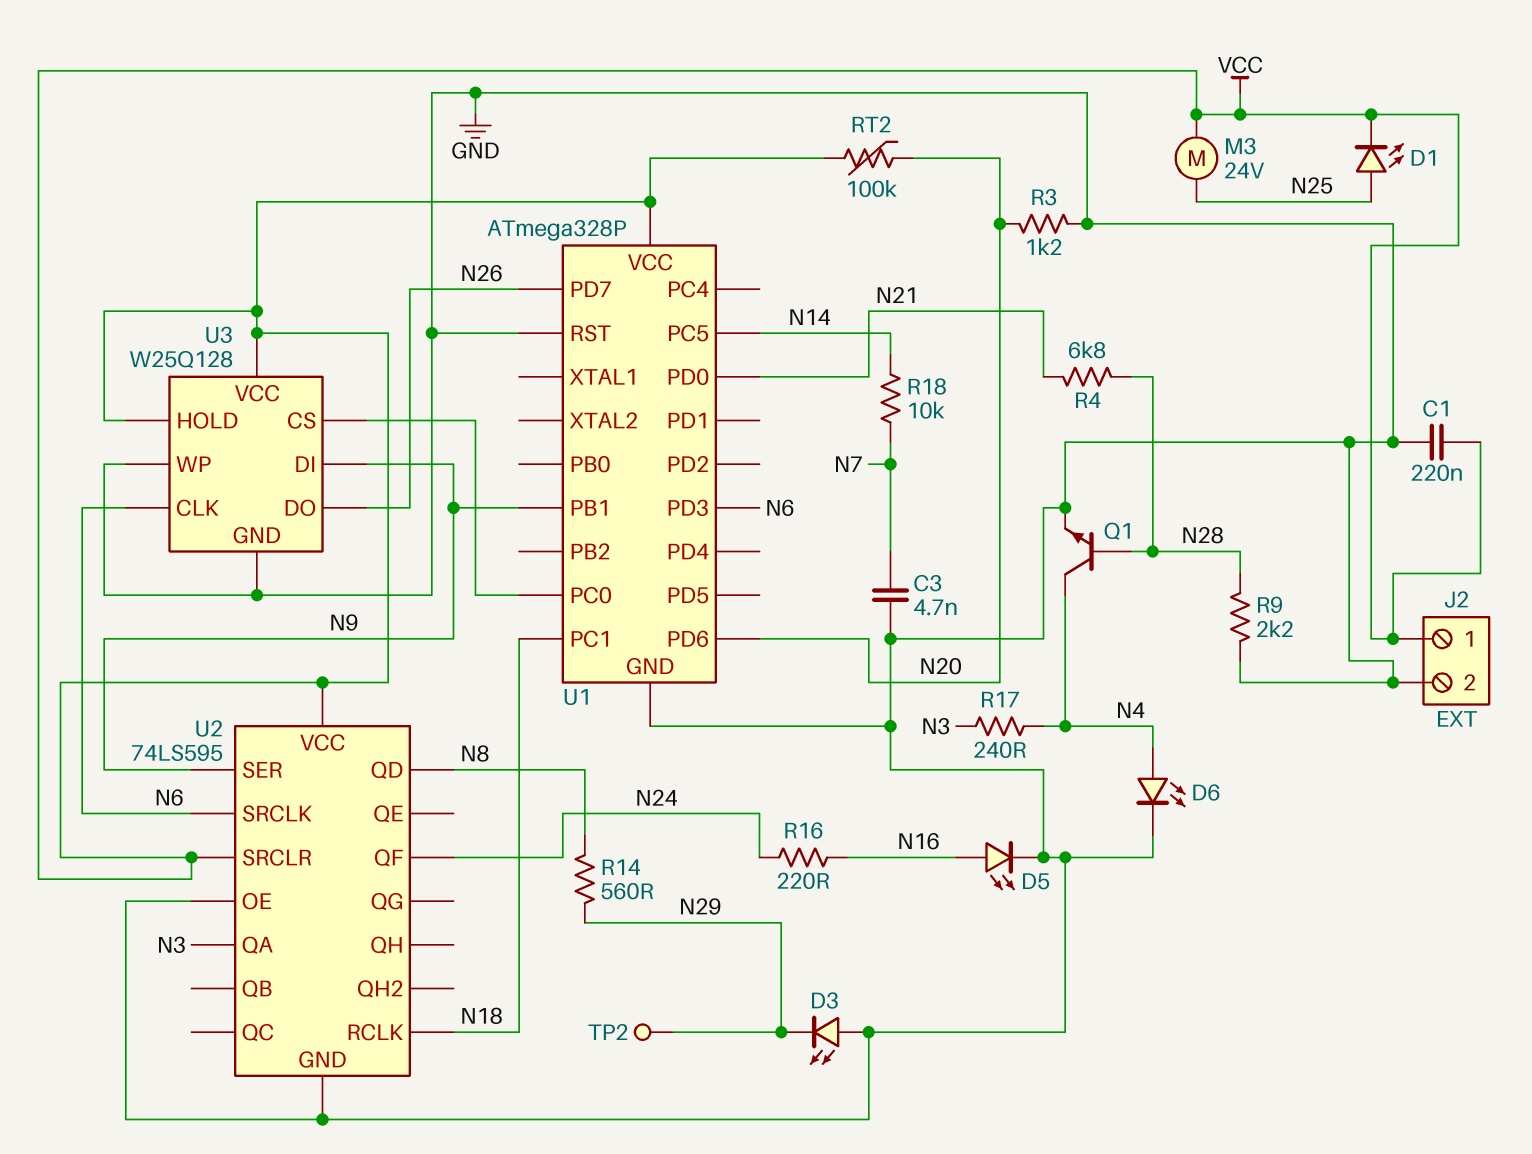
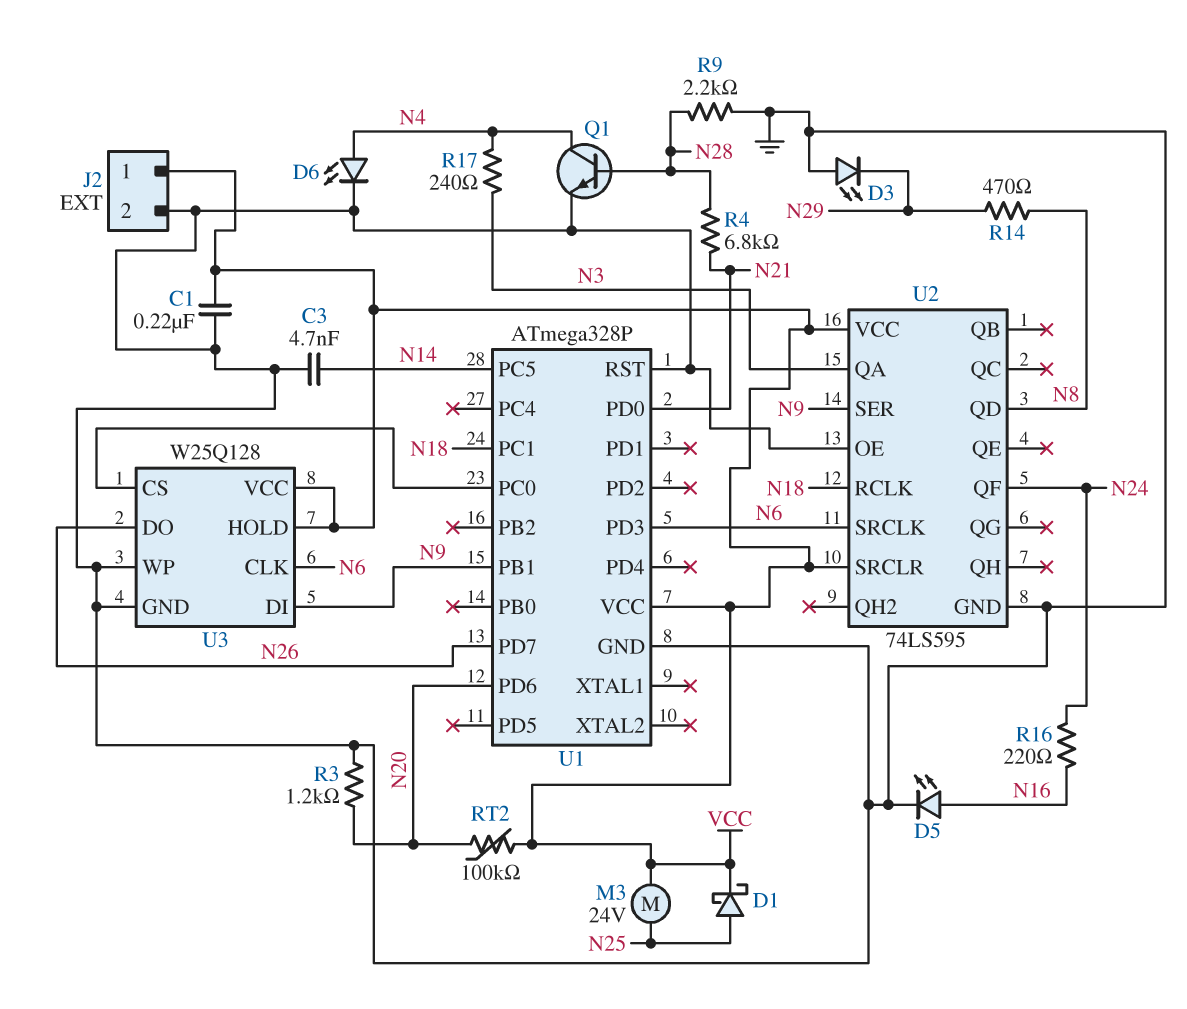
C3: 4.7nF (GND, N7) -> 4.7nF (GND, N14)
D1: LED (A N25, K VCC) -> schottky (A N25, K VCC)
R14: 560 (N8, N29) -> 470 (N8, N29)
R18: 10k (N7, N14) -> none
TP2: test point (N29) -> none

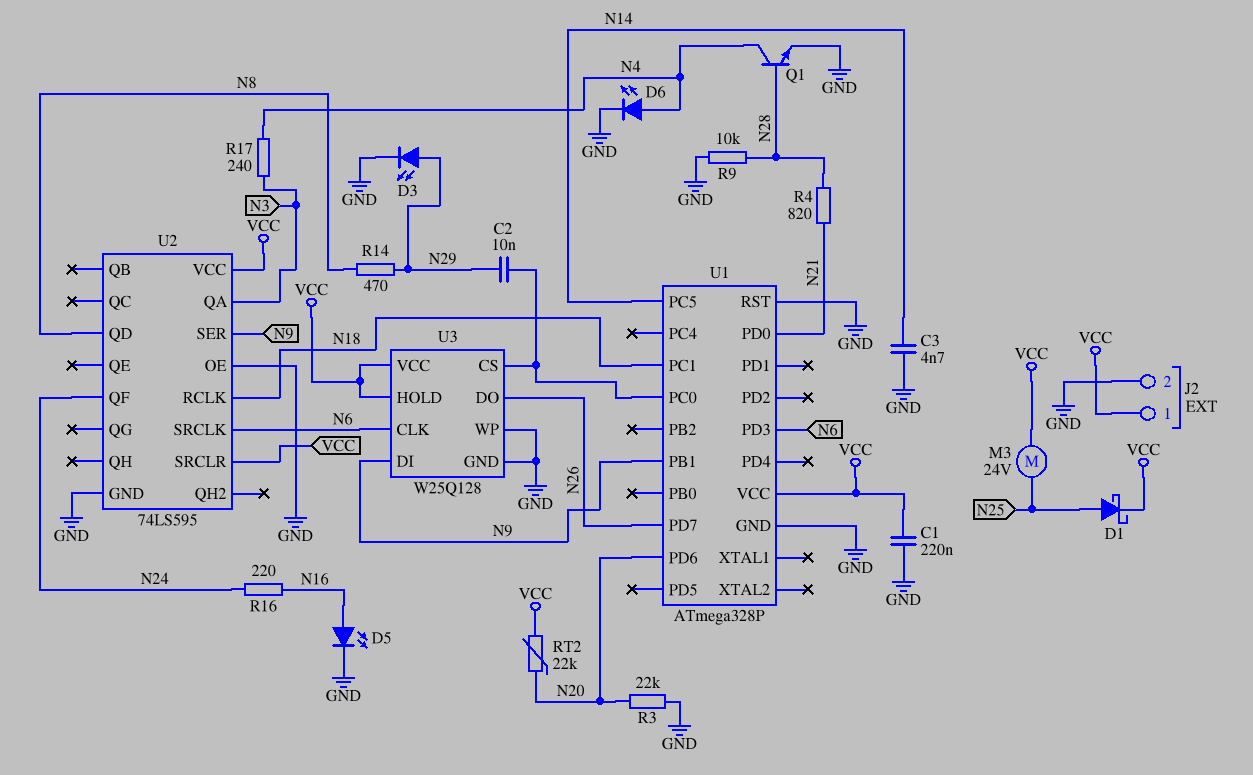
C2: none -> 10nF (N29, U1/PC0)
D3: LED (A GND, K N29) -> LED (A N29, K GND)
R3: 1.2k (GND, N20) -> 22k (GND, N20)
R4: 6.8k (N21, N28) -> 820 (N21, N28)
R9: 2.2k (GND, N28) -> 10k (GND, N28)
RT2: 100k (N20, VCC) -> 22k (N20, VCC)

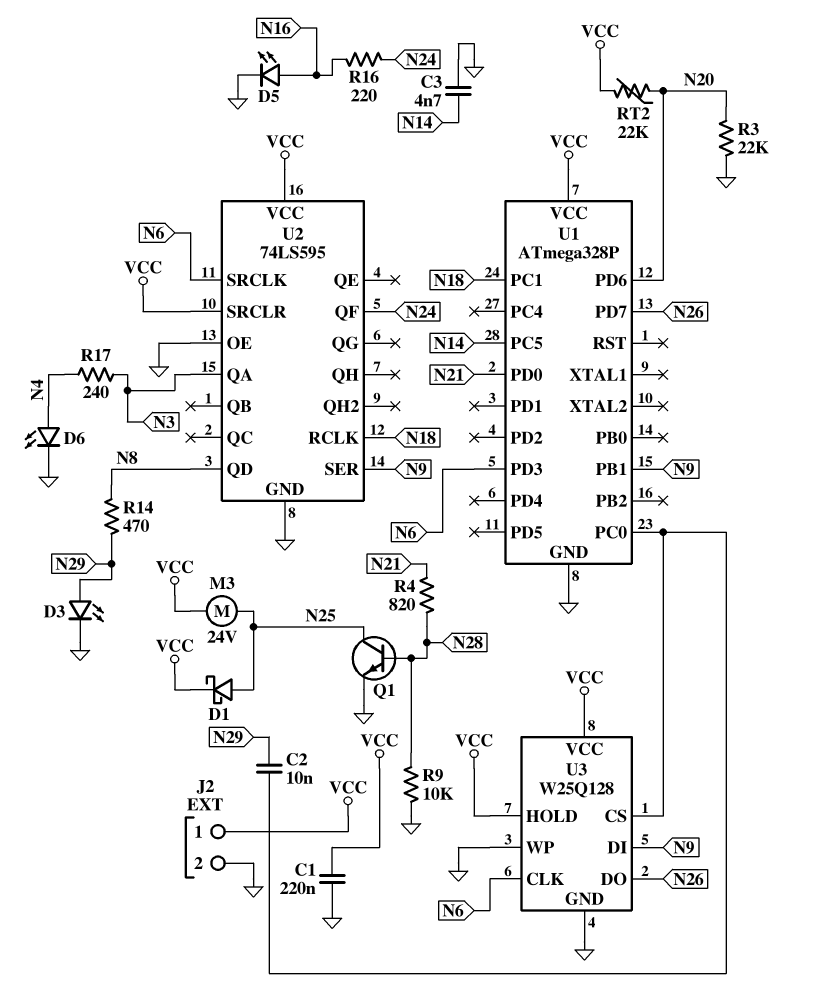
Q1: NPN (B N28, C N4, E GND) -> NPN (B N28, C N25, E GND)
U1 pin RST: GND -> none

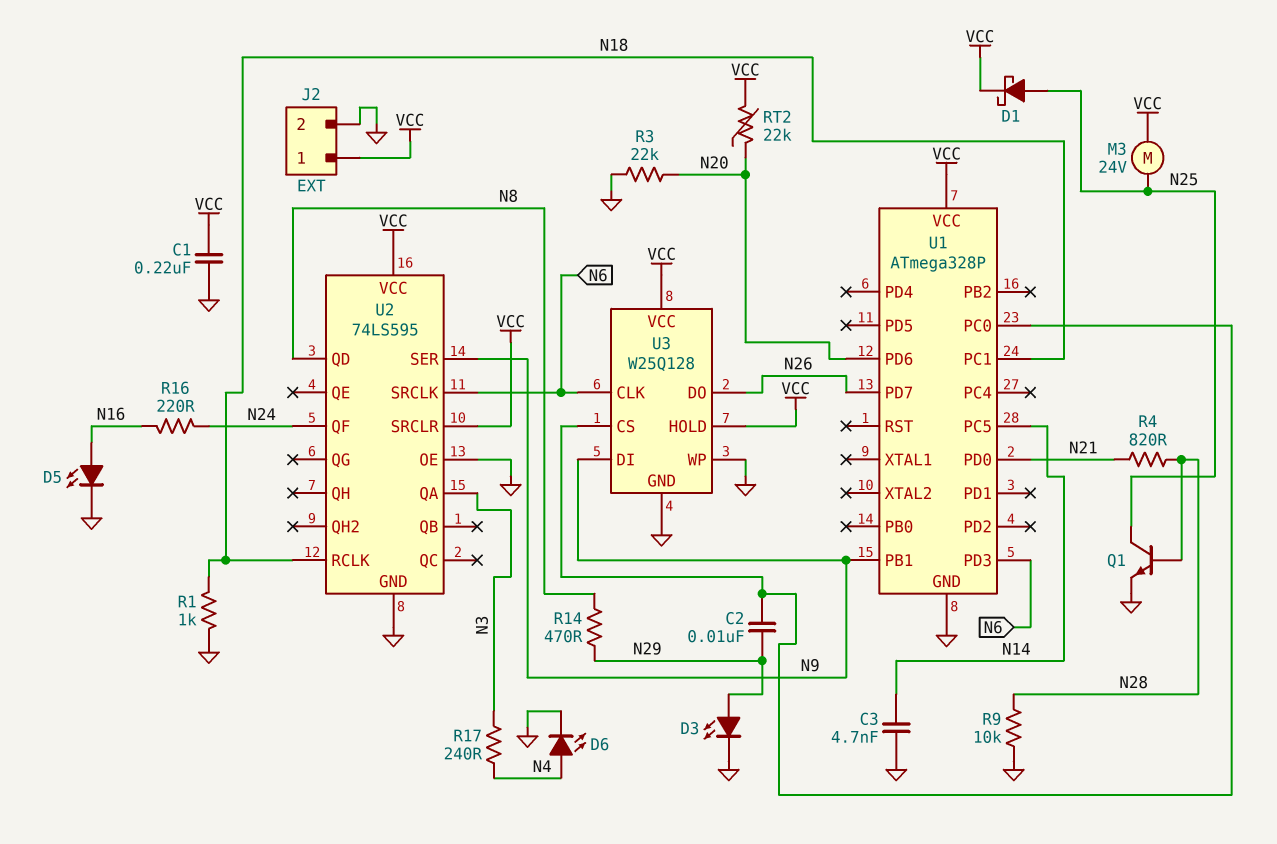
R1: none -> 1k (GND, N18)

